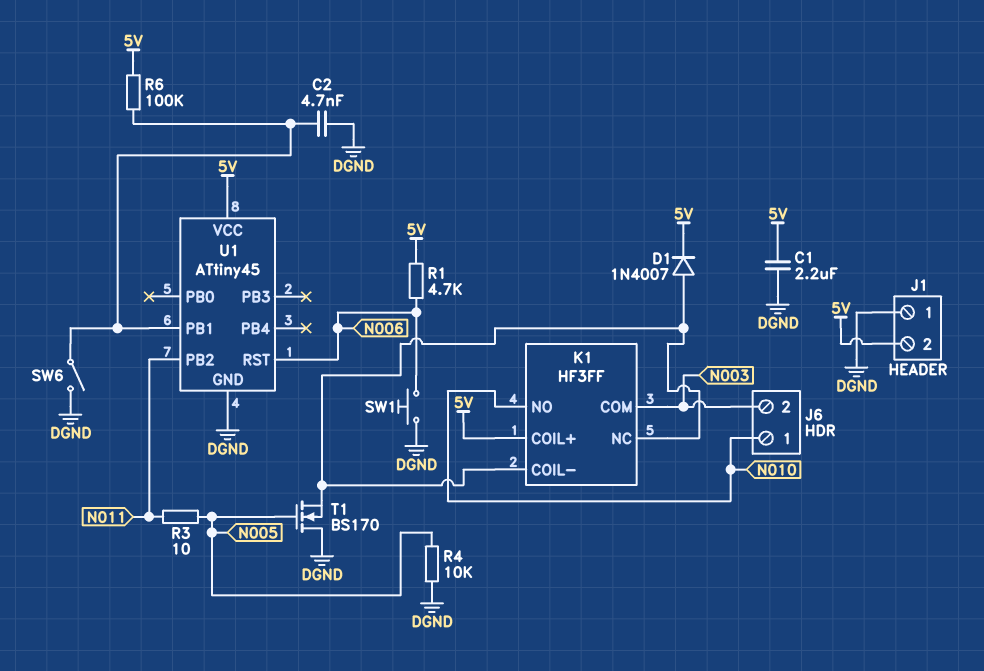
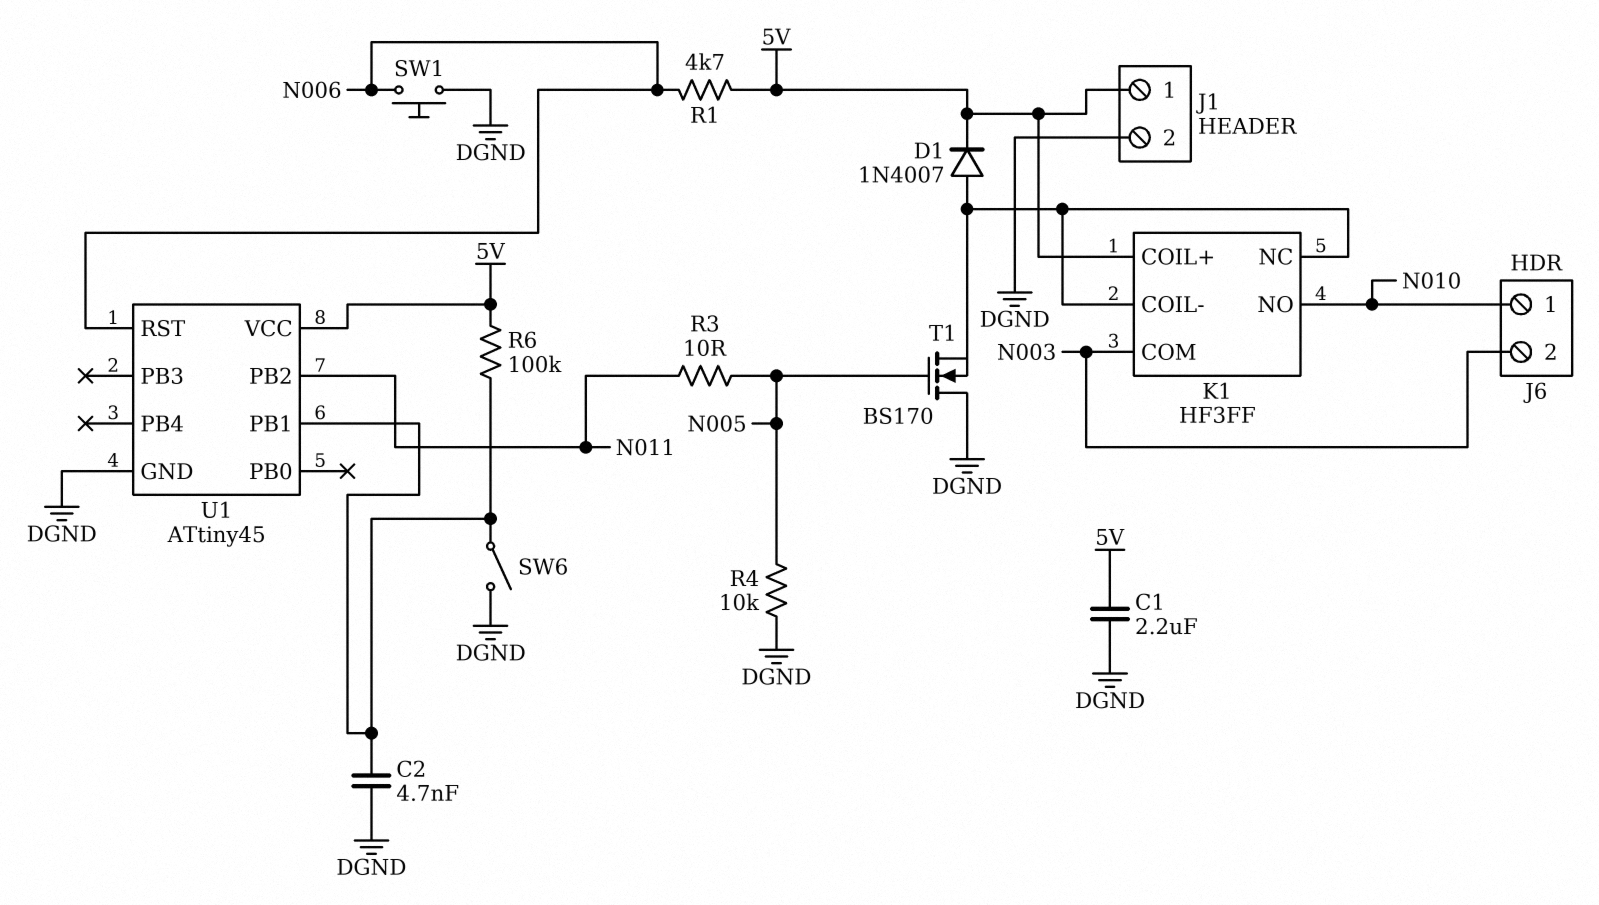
J1 pin 1: DGND -> 5V
J1 pin 2: 5V -> DGND

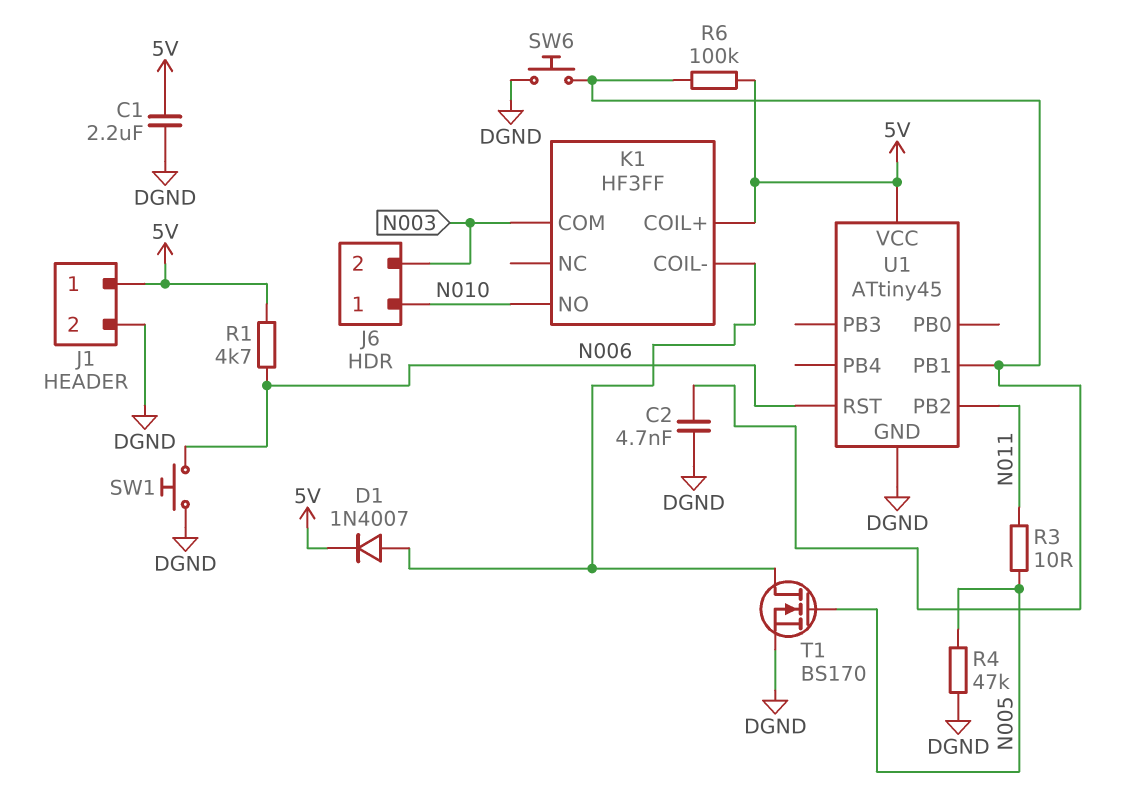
K1 pin NC: K1/COIL- -> none
R4: 10k (DGND, N005) -> 47k (DGND, N005)
SW6: switch (DGND, U1/PB1) -> button (DGND, U1/PB1)
T1: NMOS BS170 (G N005, D DGND, S K1/COIL-) -> NMOS BS170 (G N005, D K1/COIL-, S DGND)

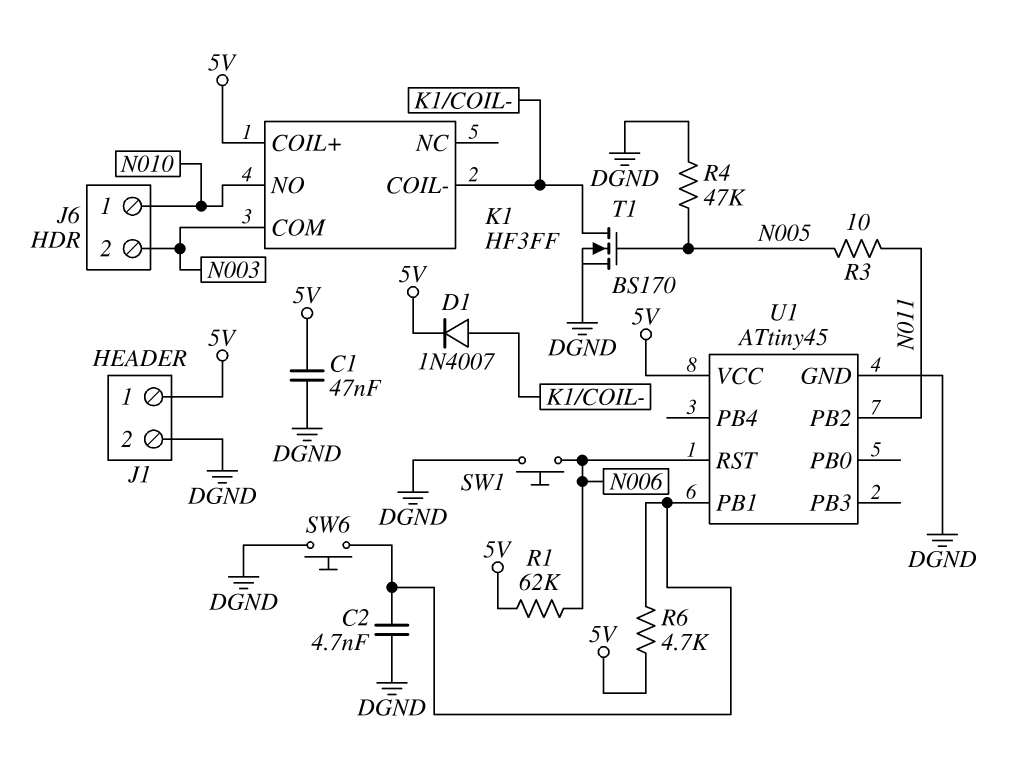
C1: 2.2uF (5V, DGND) -> 47nF (5V, DGND)
R1: 4.7k (5V, N006) -> 62k (5V, N006)
R6: 100k (5V, U1/PB1) -> 4.7k (5V, U1/PB1)

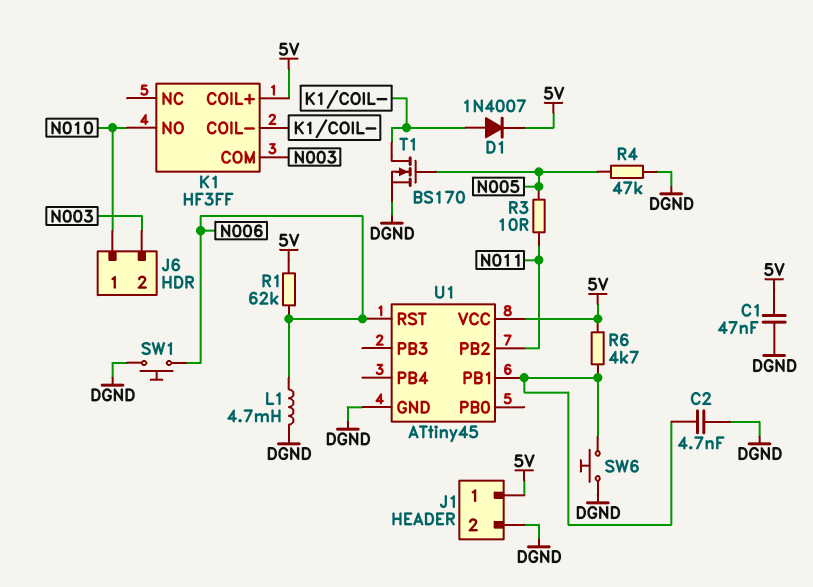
L1: none -> 4.7mH (DGND, N006)

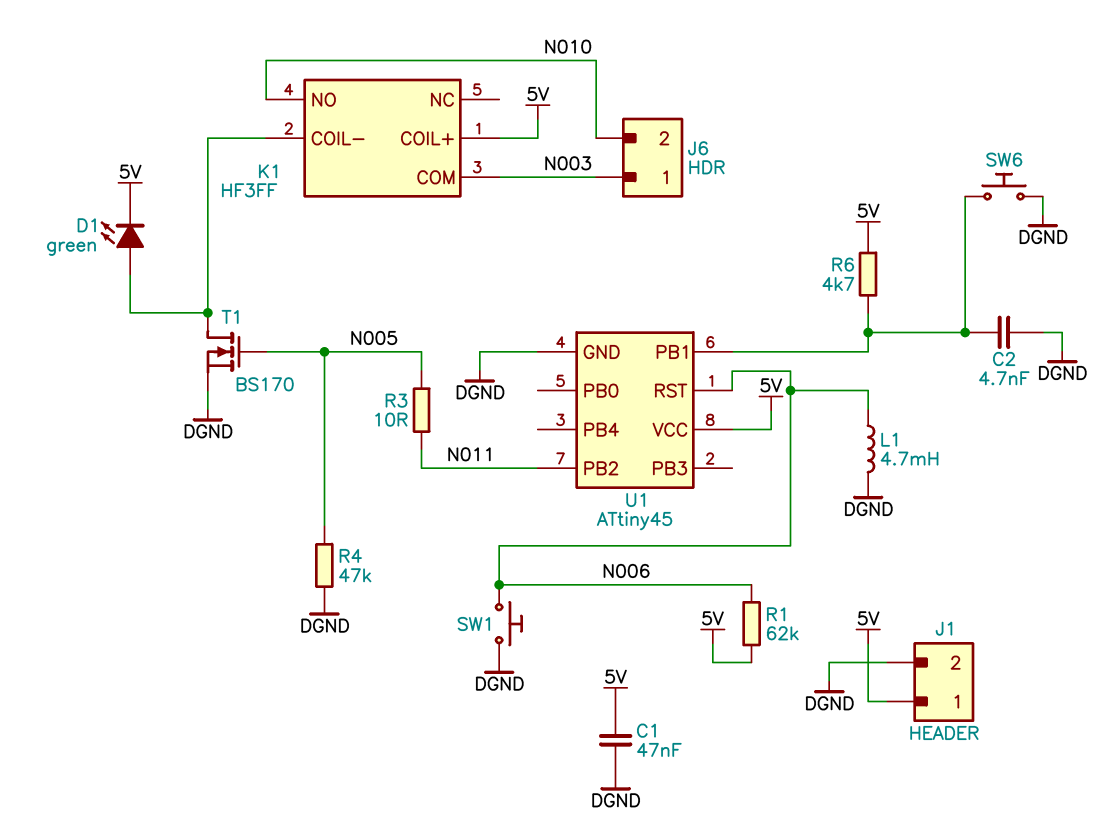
D1: diode 1N4007 (A K1/COIL-, K 5V) -> LED green (A K1/COIL-, K 5V)
J6 pin 1: N010 -> N003
J6 pin 2: N003 -> N010

